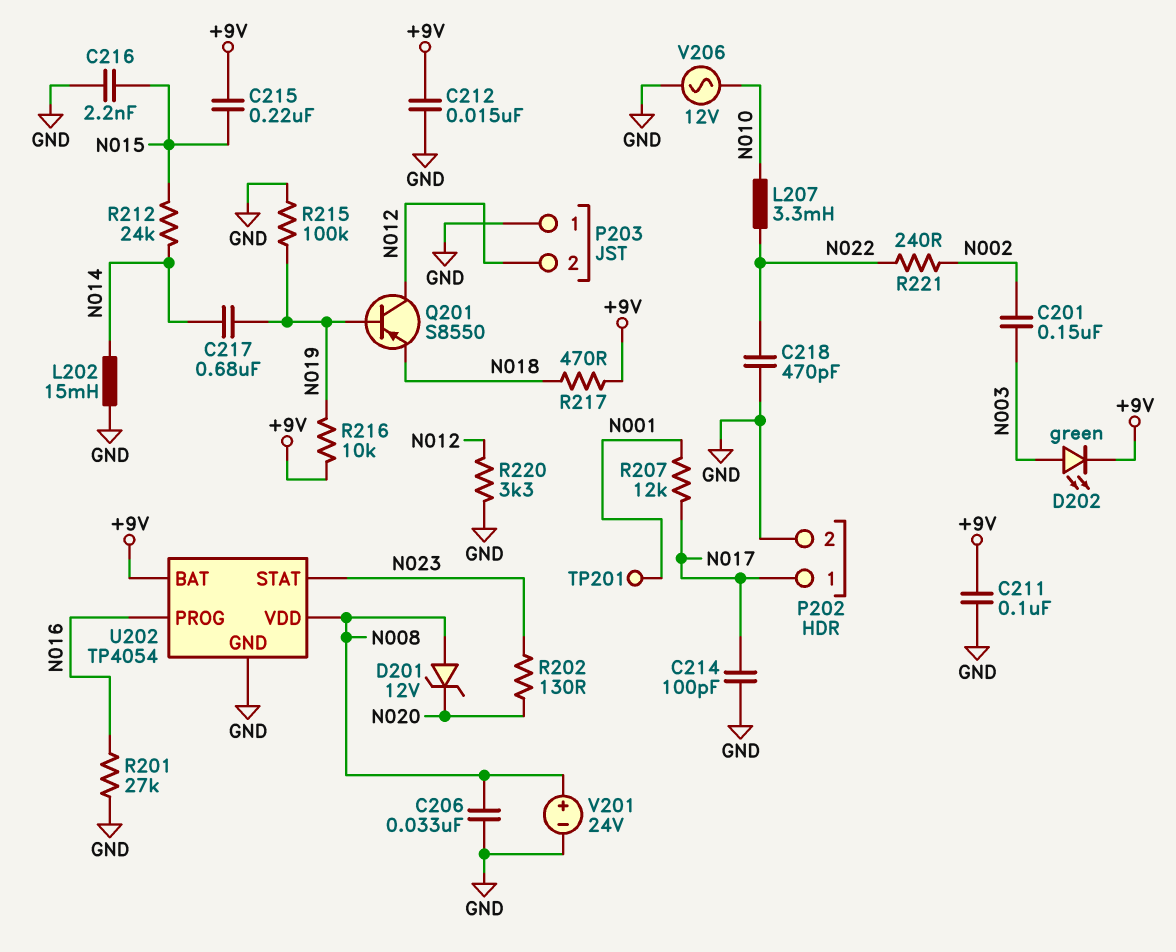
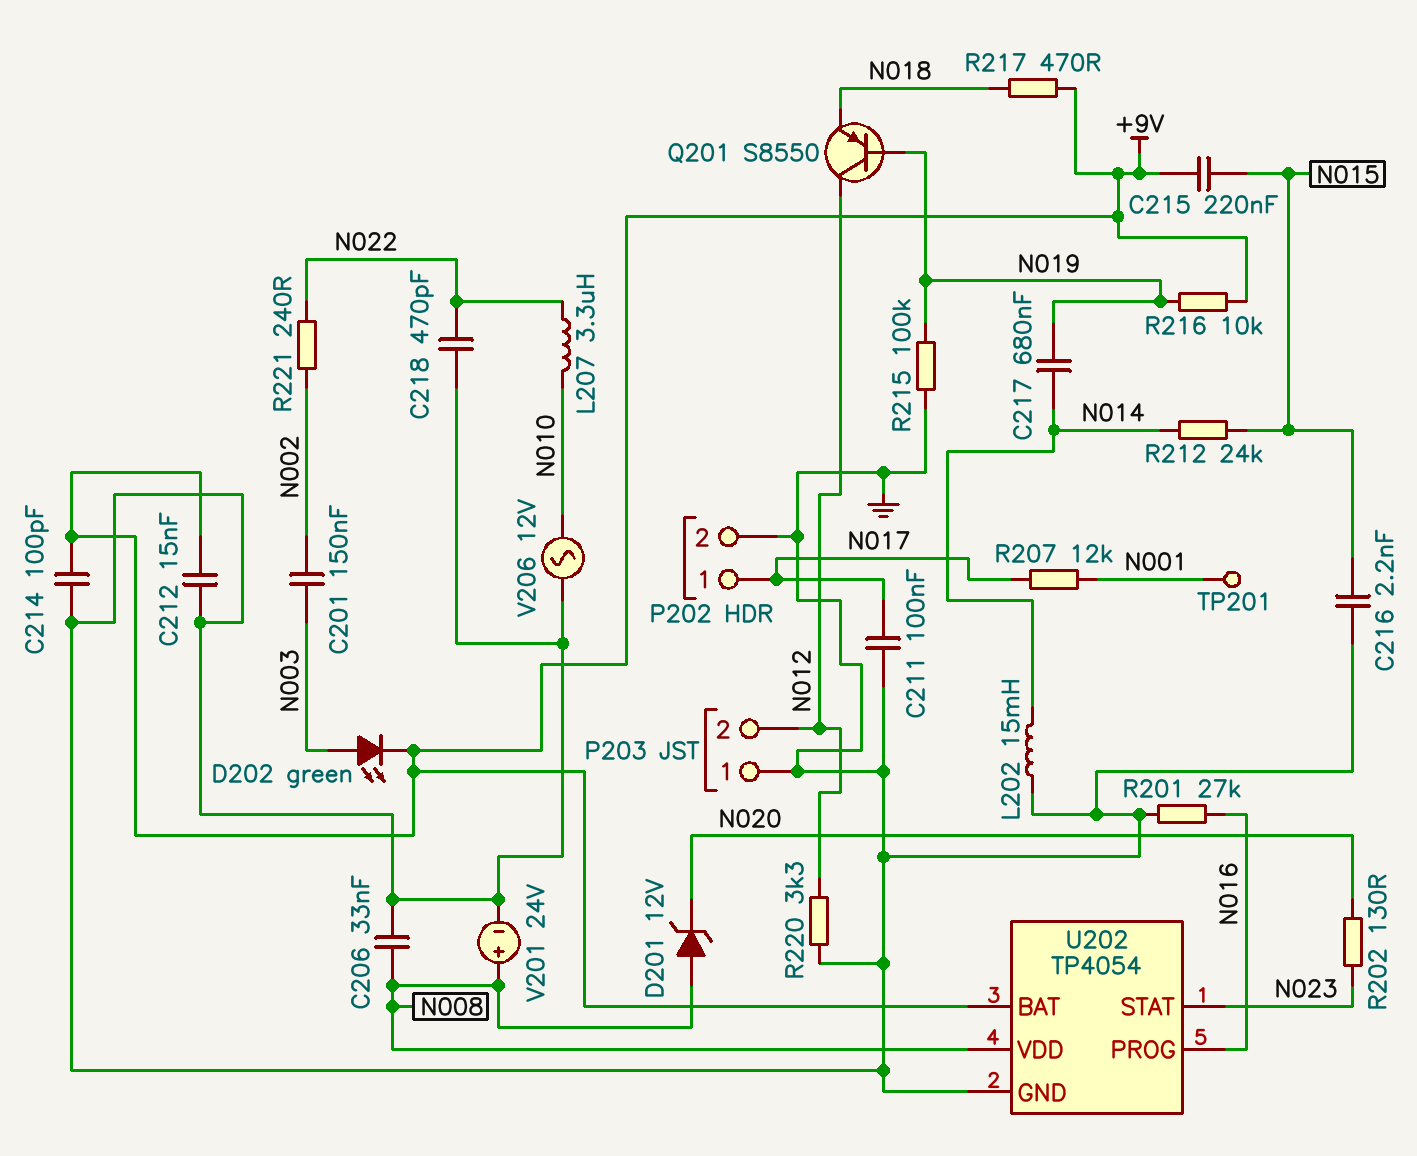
C211: 100nF (+9V, GND) -> 100nF (GND, N017)
C214: 100pF (GND, N017) -> 100pF (+9V, GND)
L207: 3.3mH (N010, N022) -> 3.3uH (N010, N022)

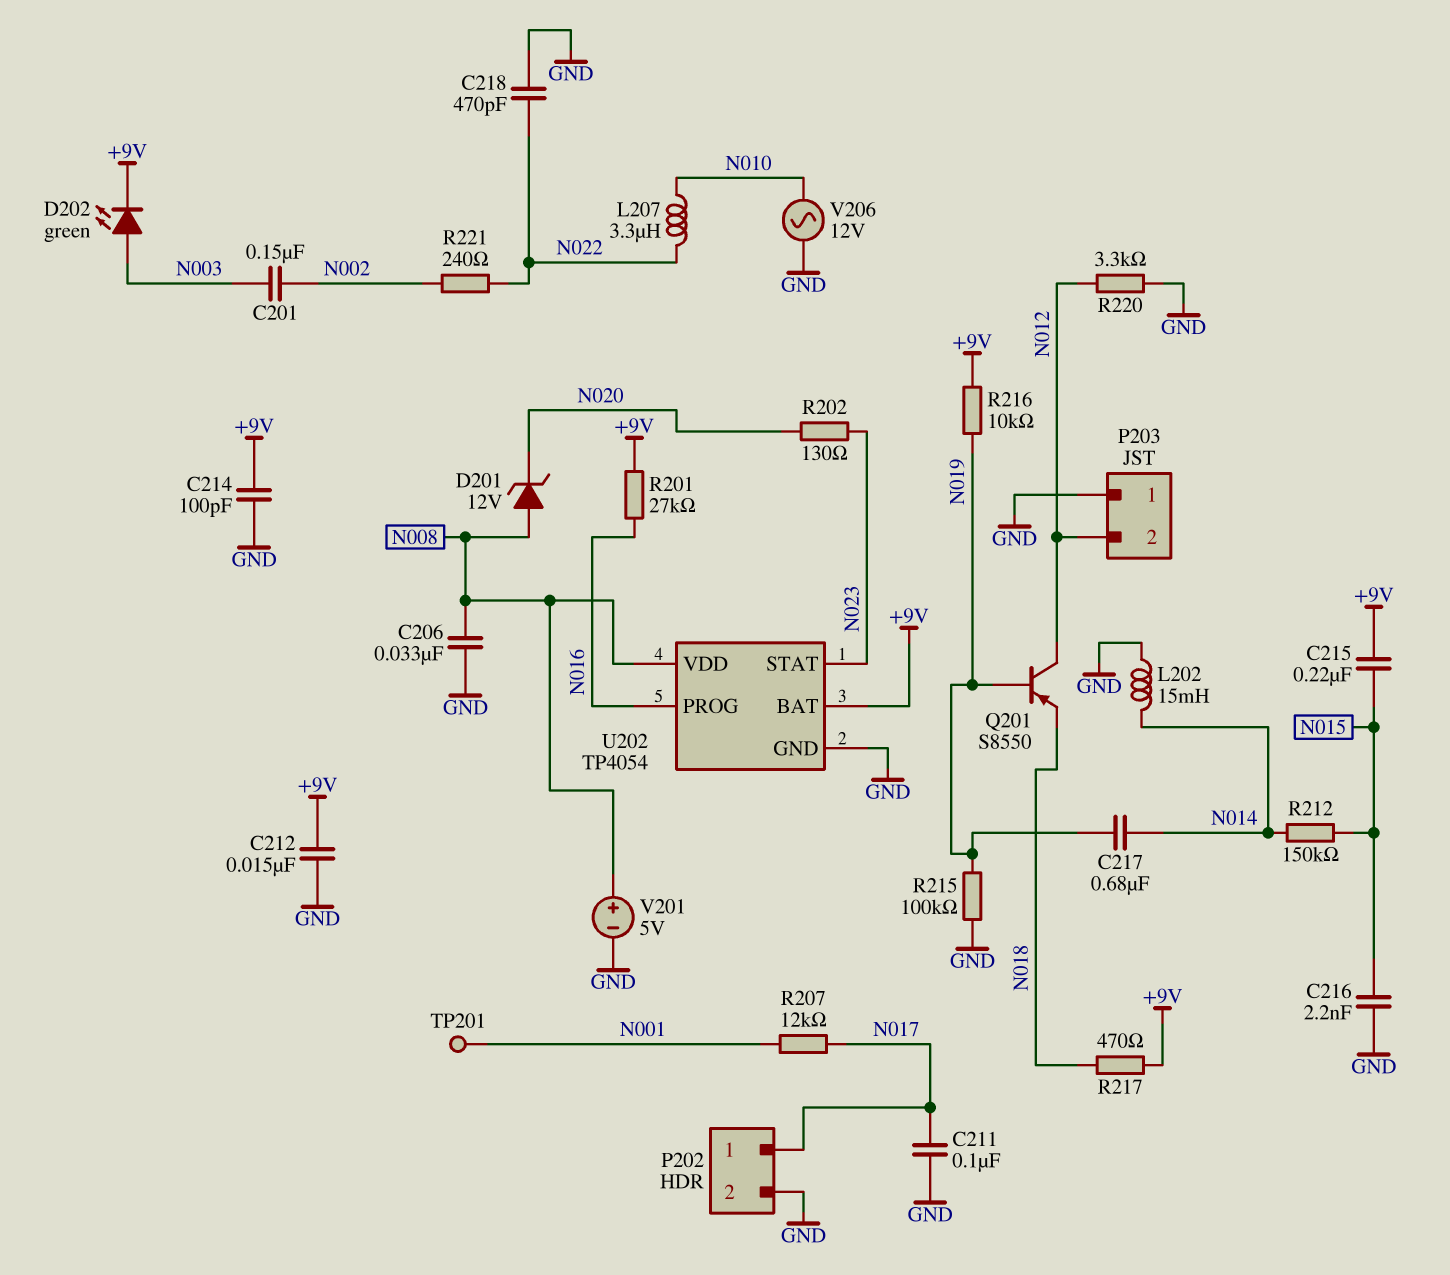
R201: 27k (GND, N016) -> 27k (+9V, N016)
R212: 24k (N014, N015) -> 150k (N014, N015)
V201: 24V (plus N008, minus GND) -> 5V (plus N008, minus GND)

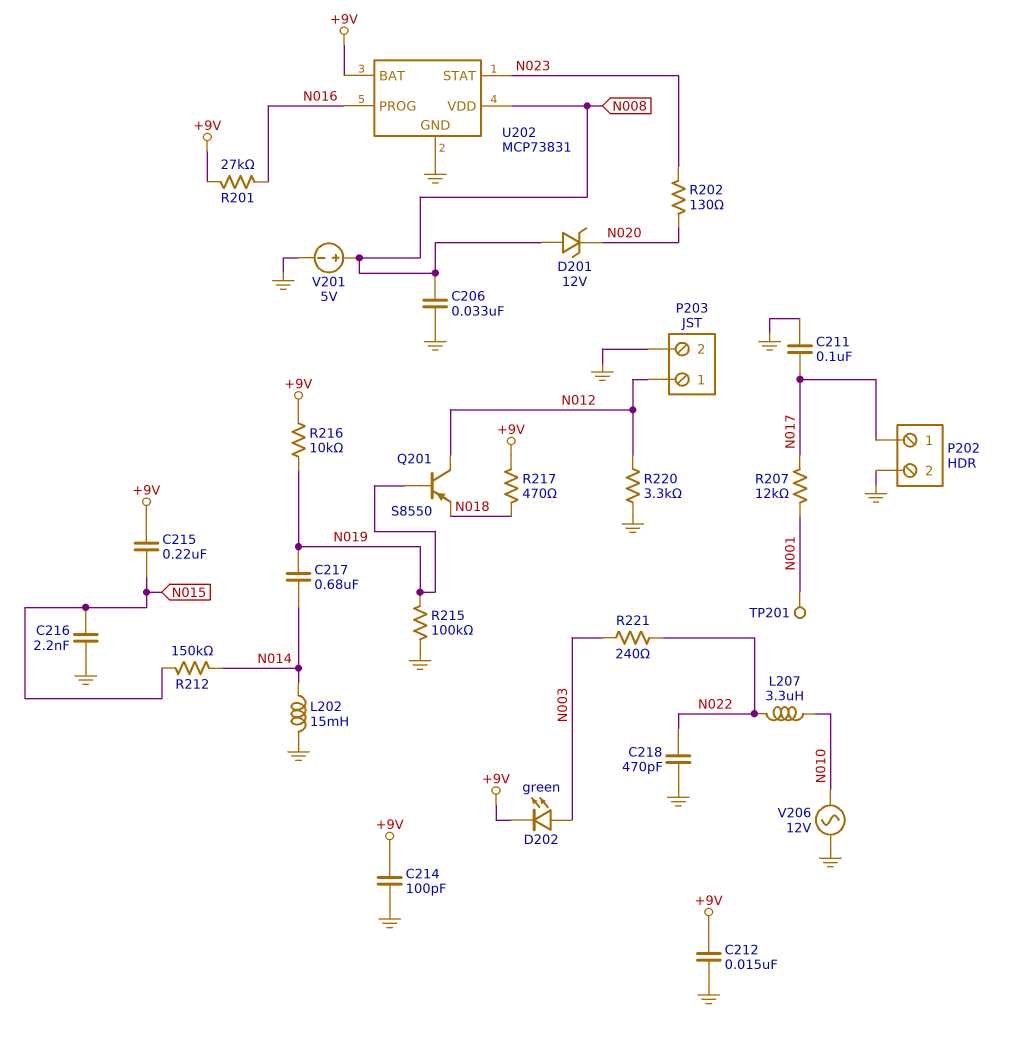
C201: 150nF (N002, N003) -> none
P203 pin 1: GND -> N012
P203 pin 2: N012 -> GND
R221: 240 (N002, N022) -> 240 (N003, N022)
U202: TP4054 -> MCP73831

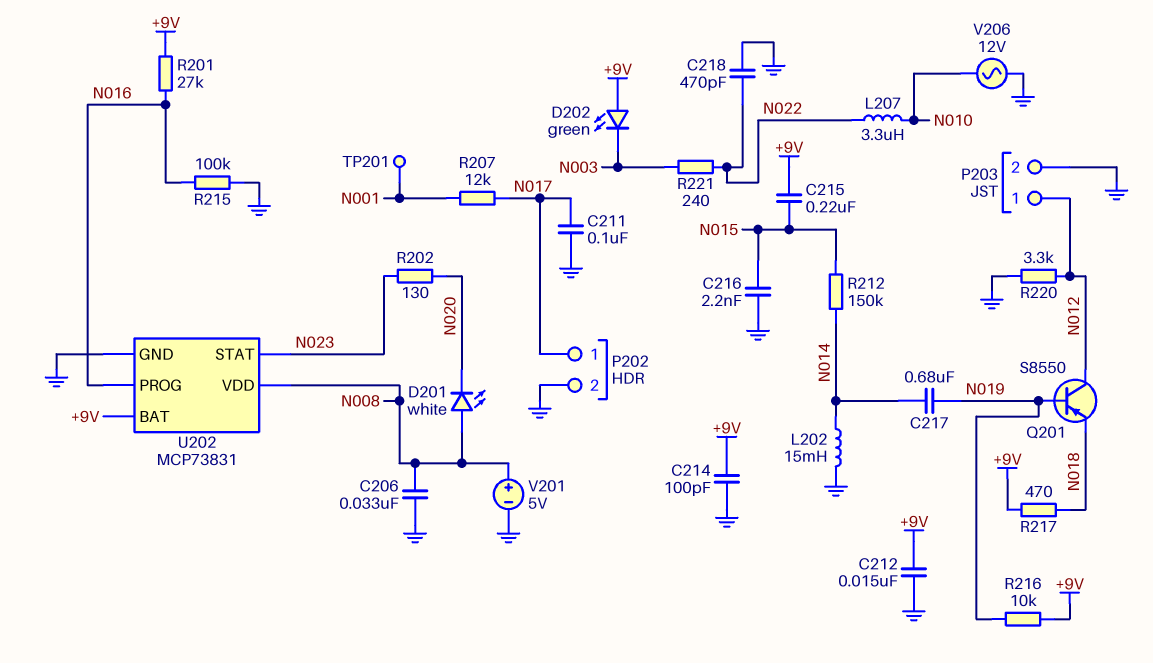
D201: zener 12V (A N008, K N020) -> LED white (A N008, K N020)
D202: LED green (A N003, K +9V) -> LED green (A +9V, K N003)
R215: 100k (GND, N019) -> 100k (GND, N016)

